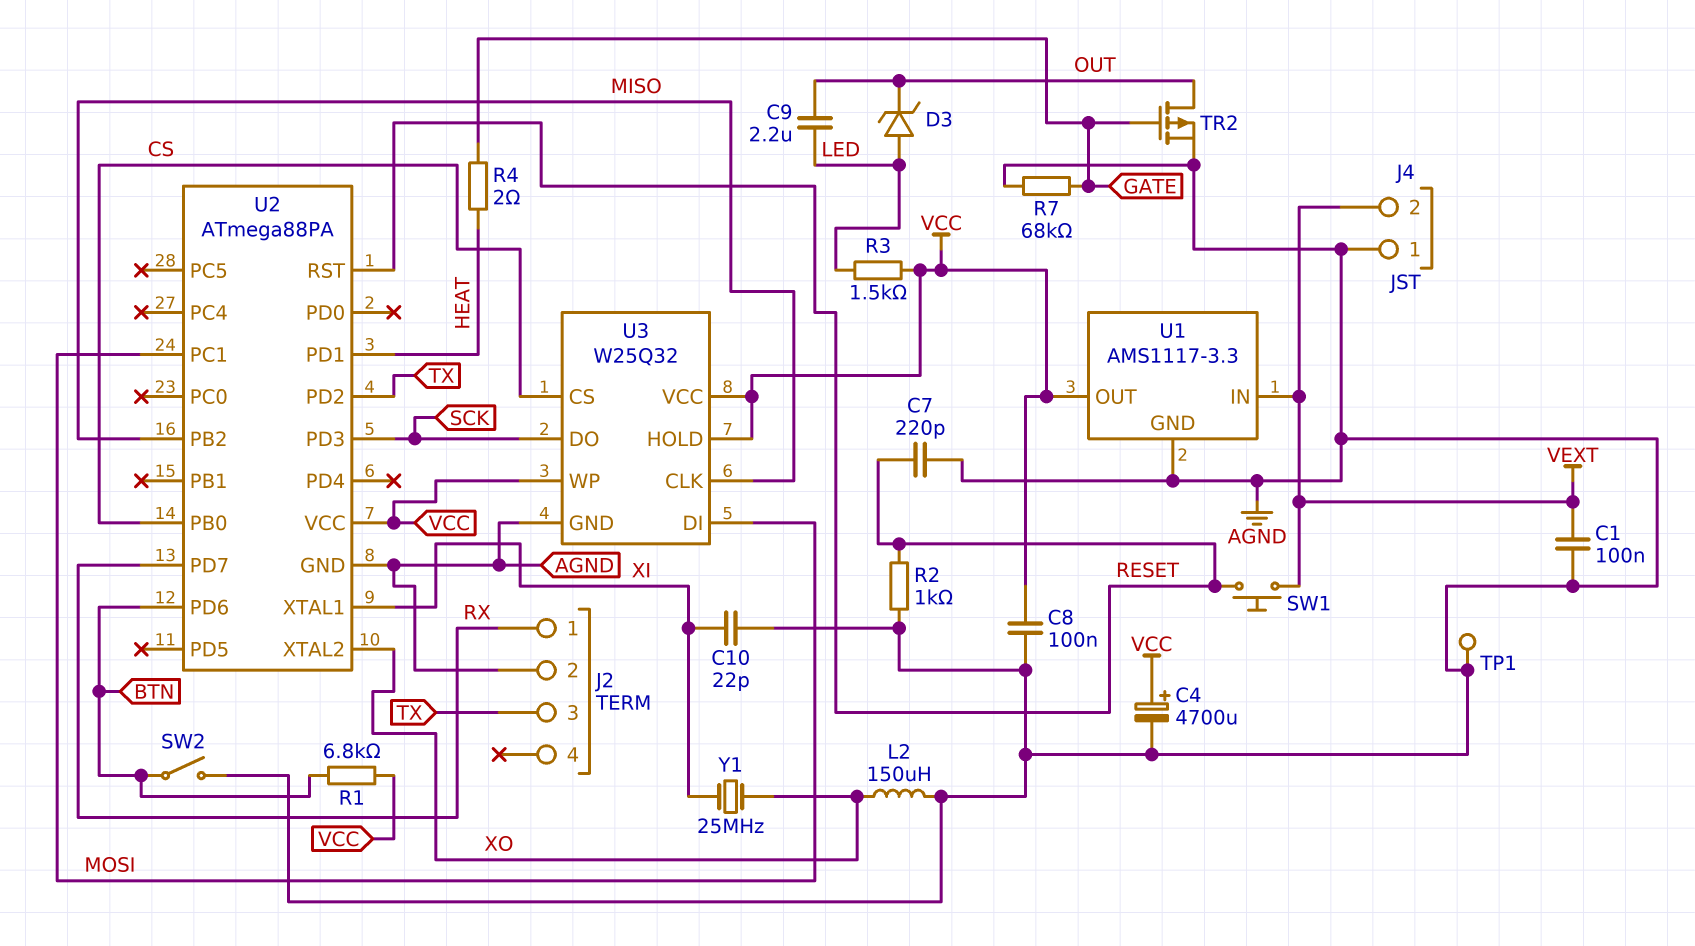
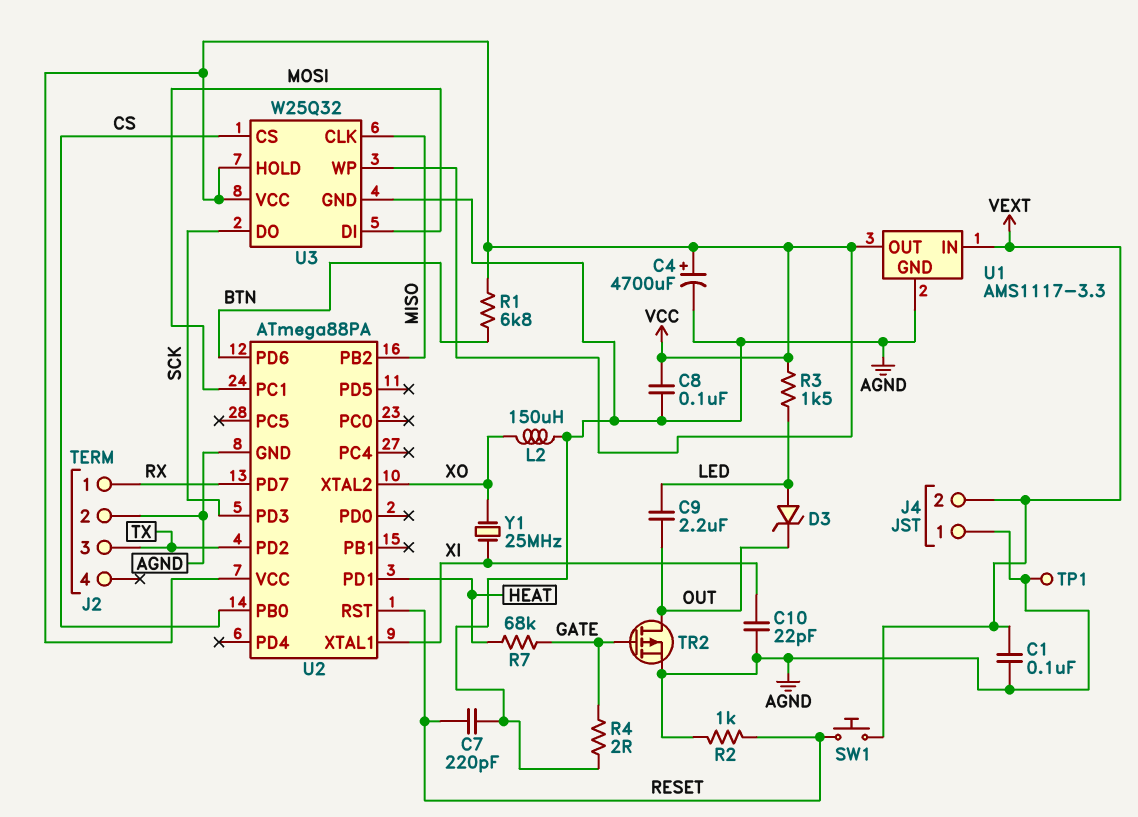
R4: 2 (GATE, HEAT) -> 2 (AGND, GATE)
R7: 68k (AGND, GATE) -> 68k (GATE, HEAT)
SW2: switch (AGND, BTN) -> none

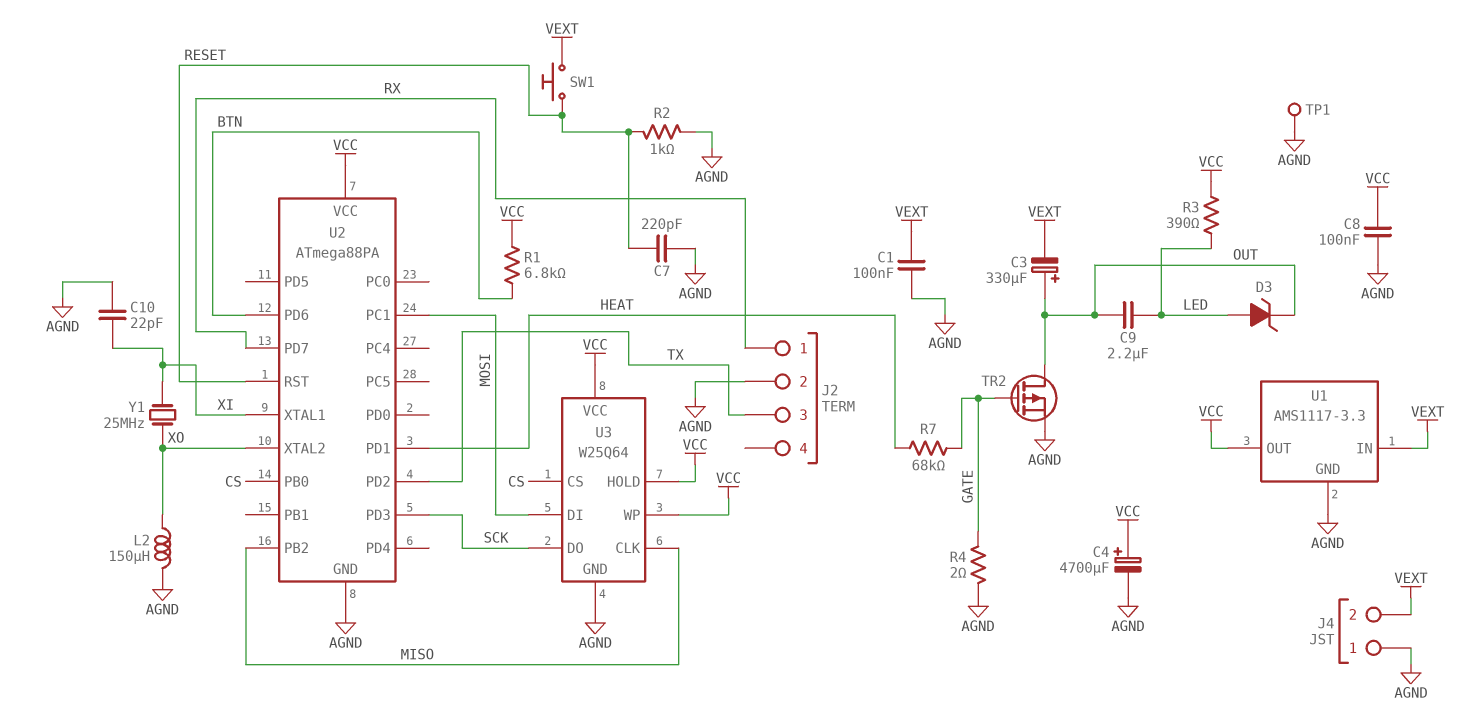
C3: none -> 330uF (plus OUT, minus VEXT)
R3: 1.5k (LED, VCC) -> 390 (LED, VCC)
U3: W25Q32 -> W25Q64

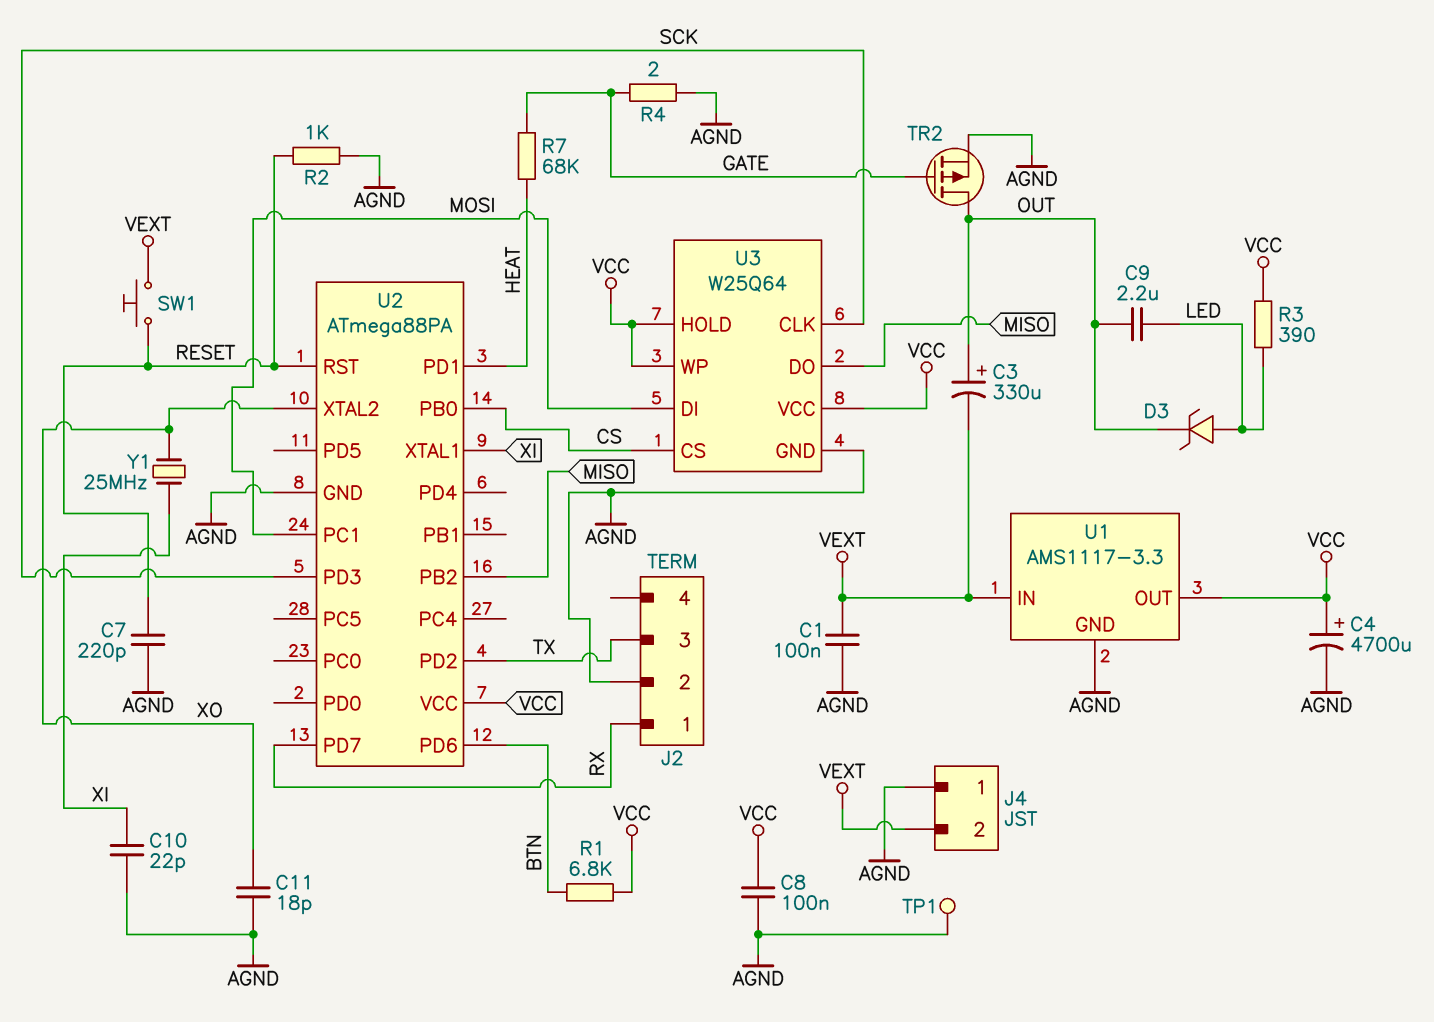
C11: none -> 18pF (AGND, XO)
L2: 150uH (AGND, XO) -> none
U3 pin CLK: MISO -> SCK
U3 pin DO: SCK -> MISO

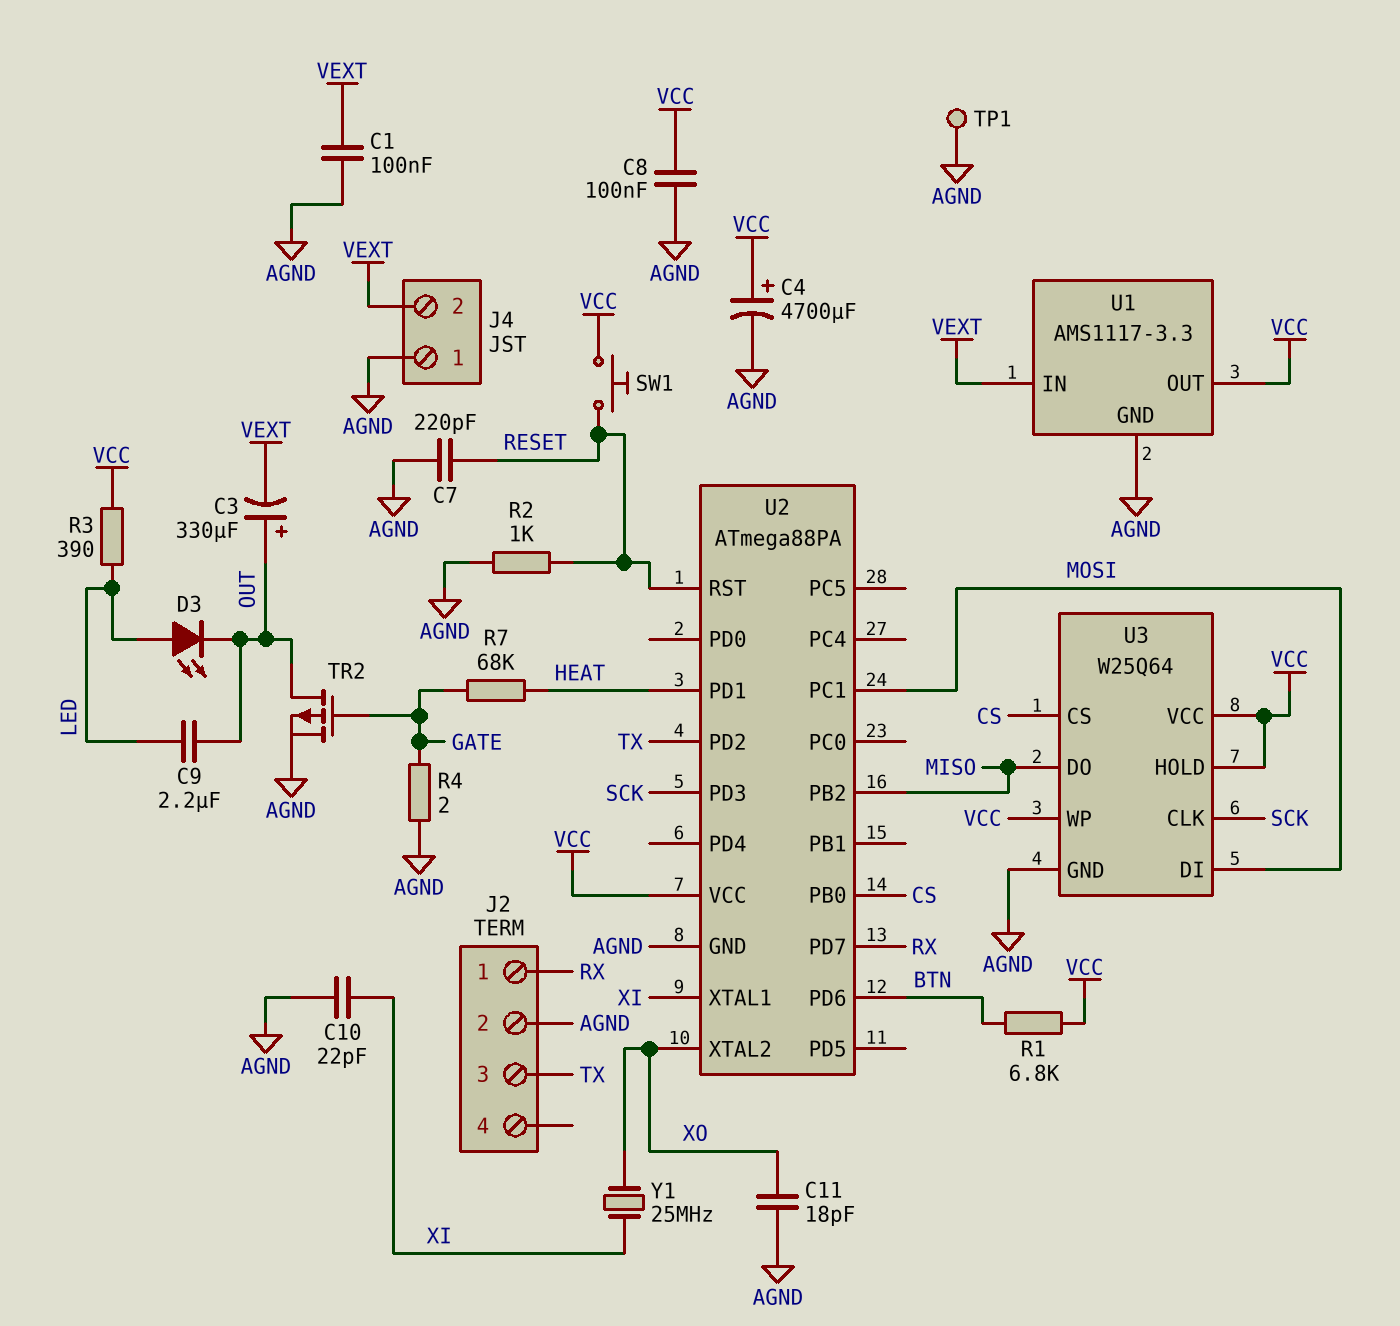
D3: zener (A LED, K OUT) -> LED (A LED, K OUT)
SW1: button (RESET, VEXT) -> button (RESET, VCC)

